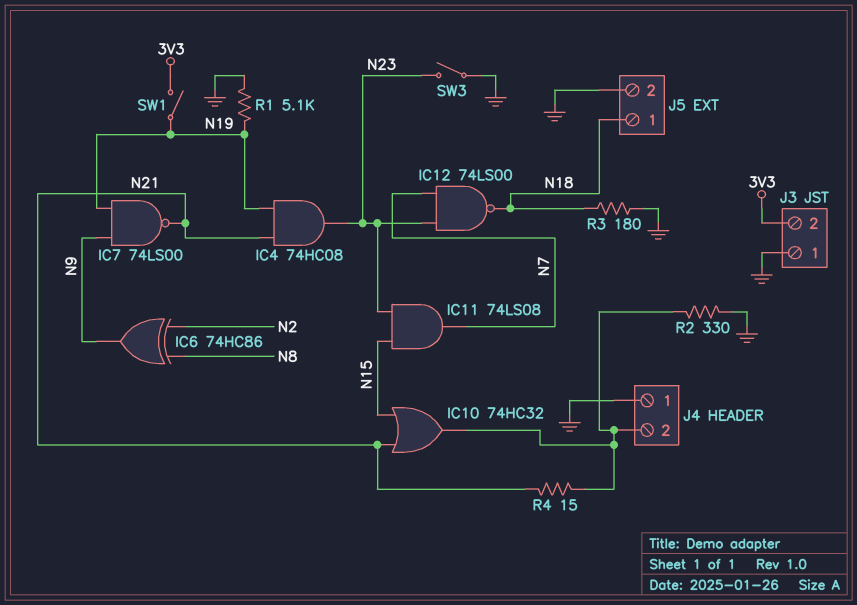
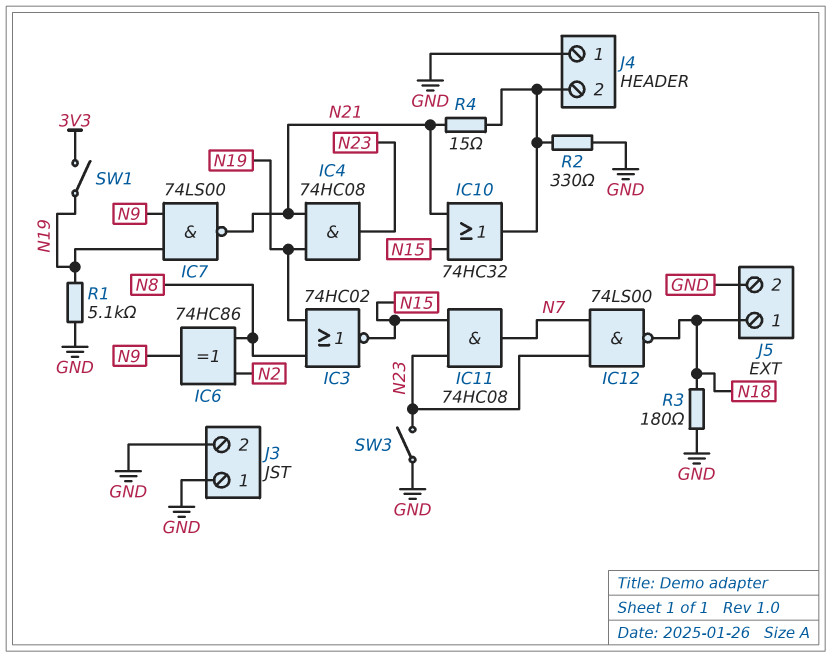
IC3: none -> NOR 74HC02 (in N8, in N19, out N15)
IC11: AND 74LS08 (in N15, in N23, out N7) -> AND 74HC08 (in N15, in N23, out N7)
J3 pin 2: 3V3 -> GND

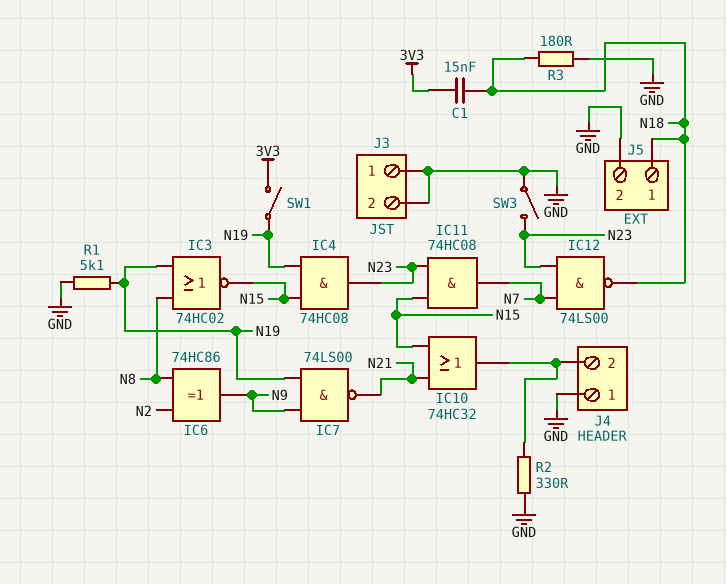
C1: none -> 15nF (3V3, N18)
IC4: AND 74HC08 (in N19, in N21, out N23) -> AND 74HC08 (in N15, in N19, out N23)
R4: 15 (J4/2, N21) -> none

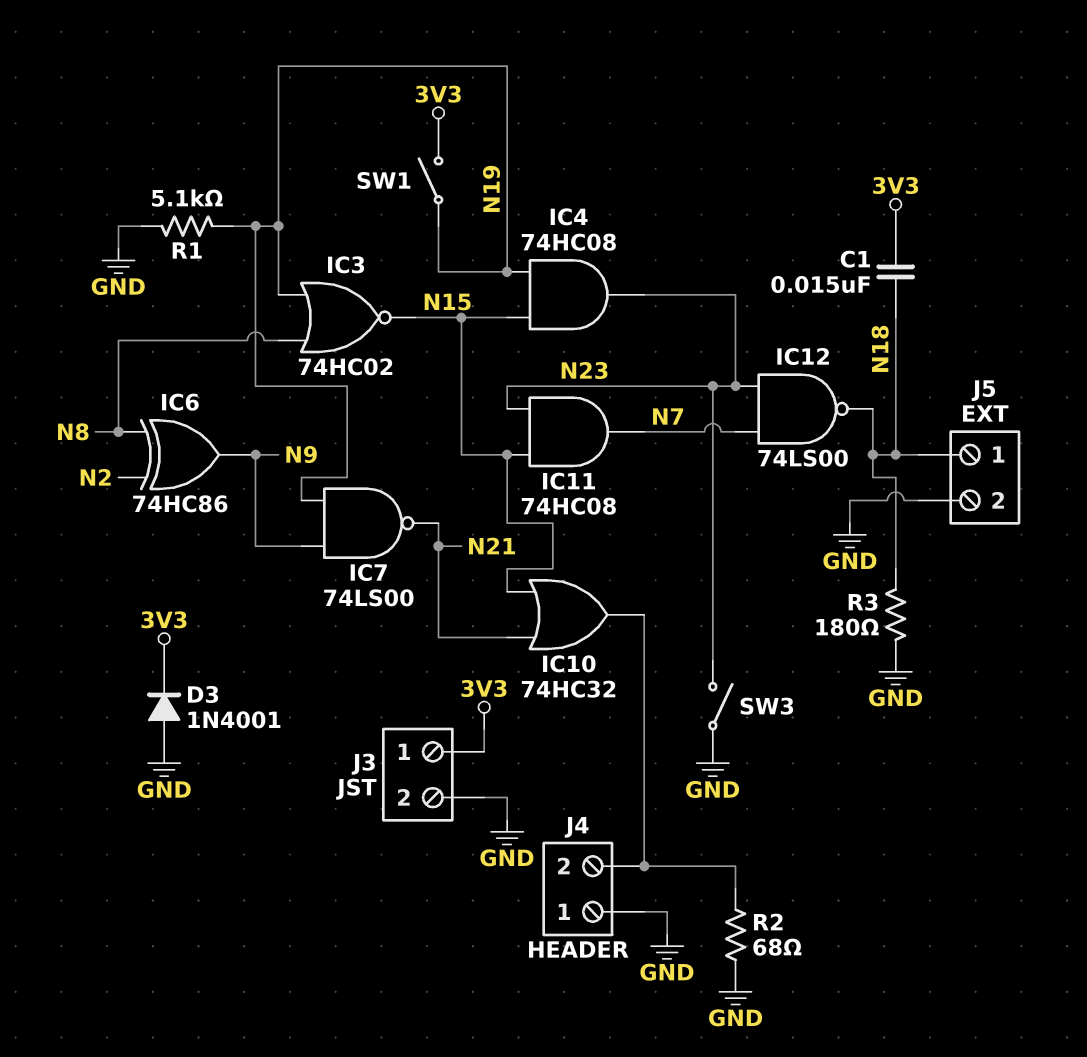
D3: none -> diode 1N4001 (A GND, K 3V3)
J3 pin 1: GND -> 3V3
R2: 330 (GND, J4/2) -> 68 (GND, J4/2)

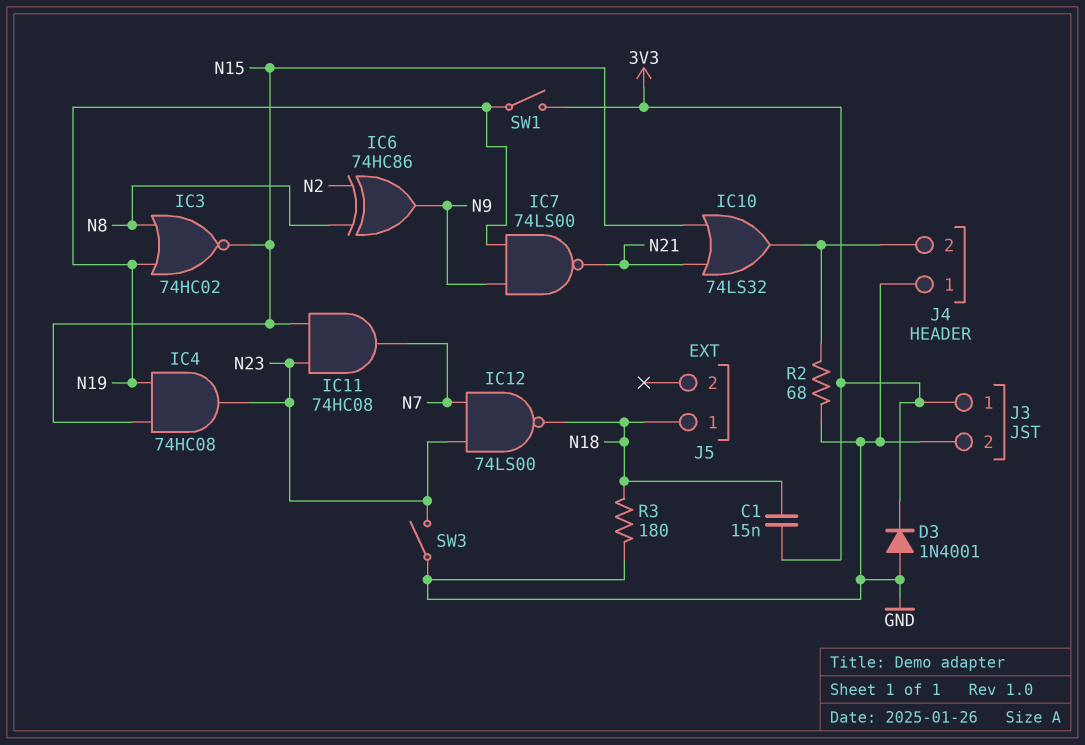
IC10: OR 74HC32 (in N15, in N21, out J4/2) -> OR 74LS32 (in N15, in N21, out J4/2)
J5 pin 2: GND -> none
R1: 5.1k (GND, N19) -> none

